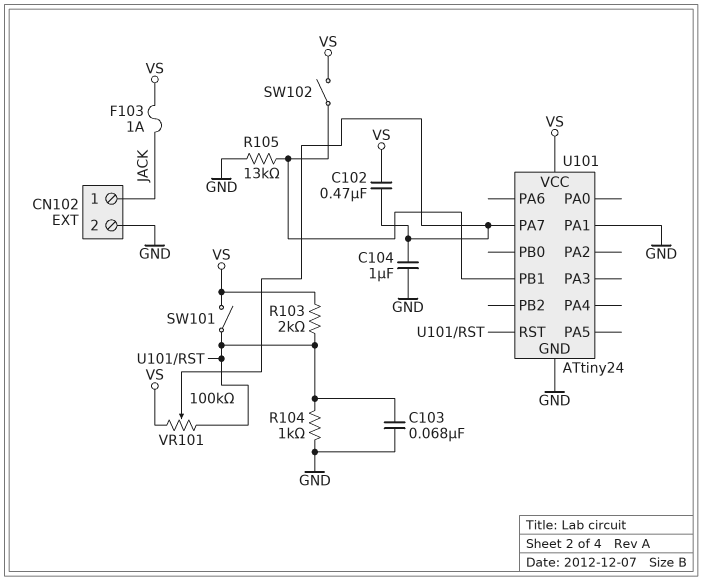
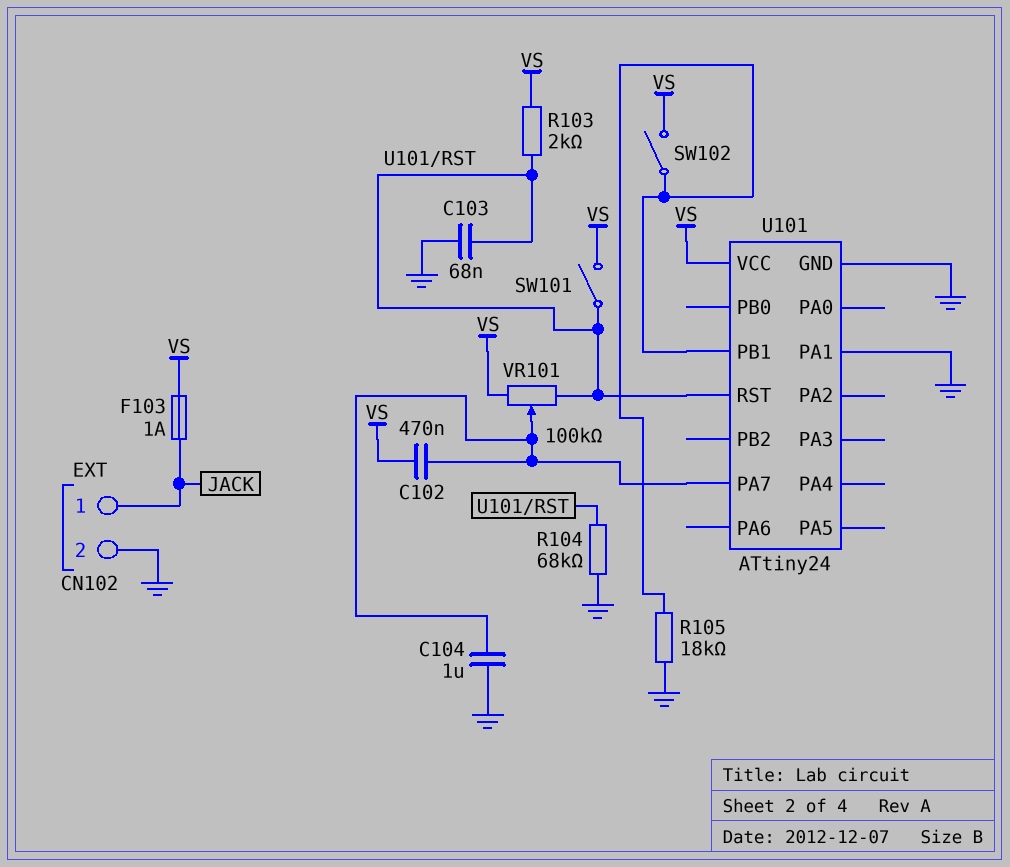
R104: 1k (GND, U101/RST) -> 68k (GND, U101/RST)
R105: 13k (GND, U101/PB1) -> 18k (GND, U101/PB1)

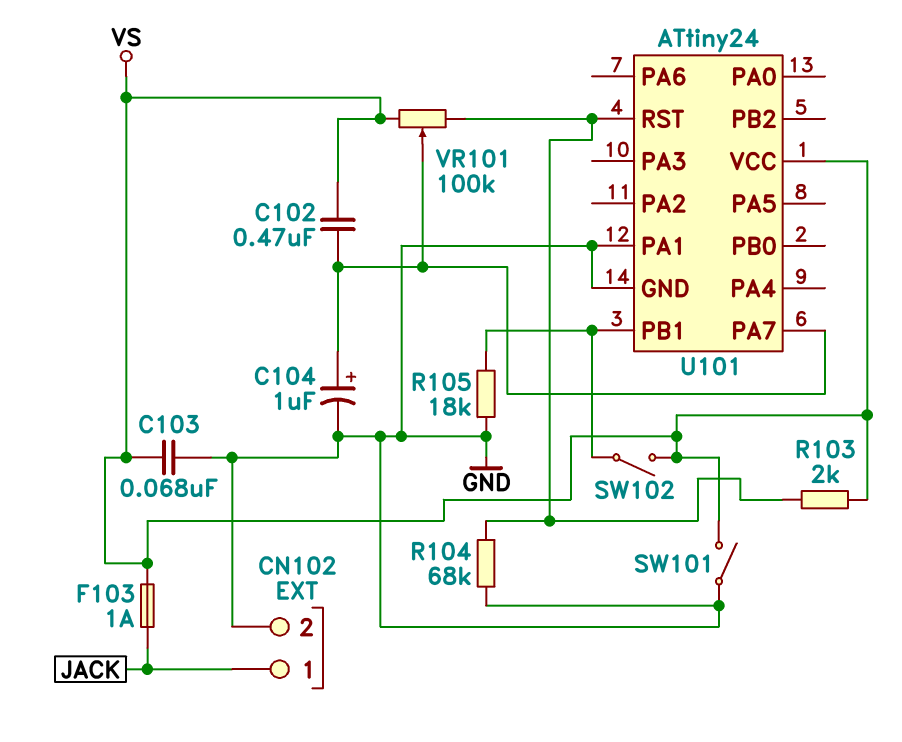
C103: 68nF (GND, U101/RST) -> 68nF (GND, VS)
C104: 1uF (GND, U101/PA7) -> 1uF (plus U101/PA7, minus GND)
SW101: switch (U101/RST, VS) -> switch (GND, VS)

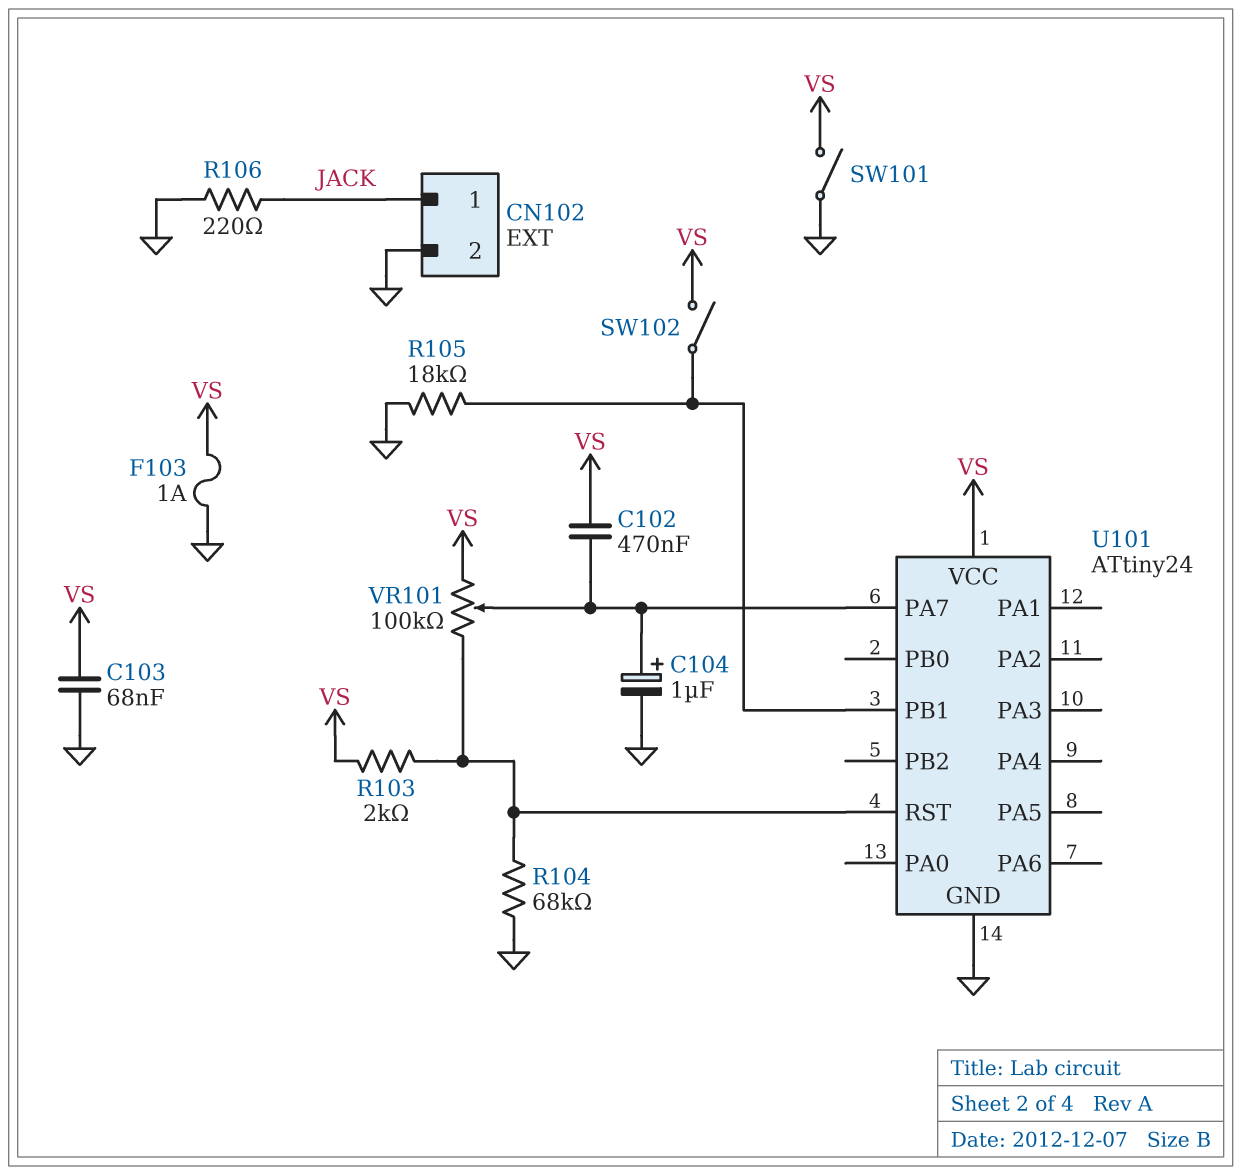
F103: 1A (JACK, VS) -> 1A (GND, VS)
R106: none -> 220 (GND, JACK)
U101 pin PA1: GND -> none

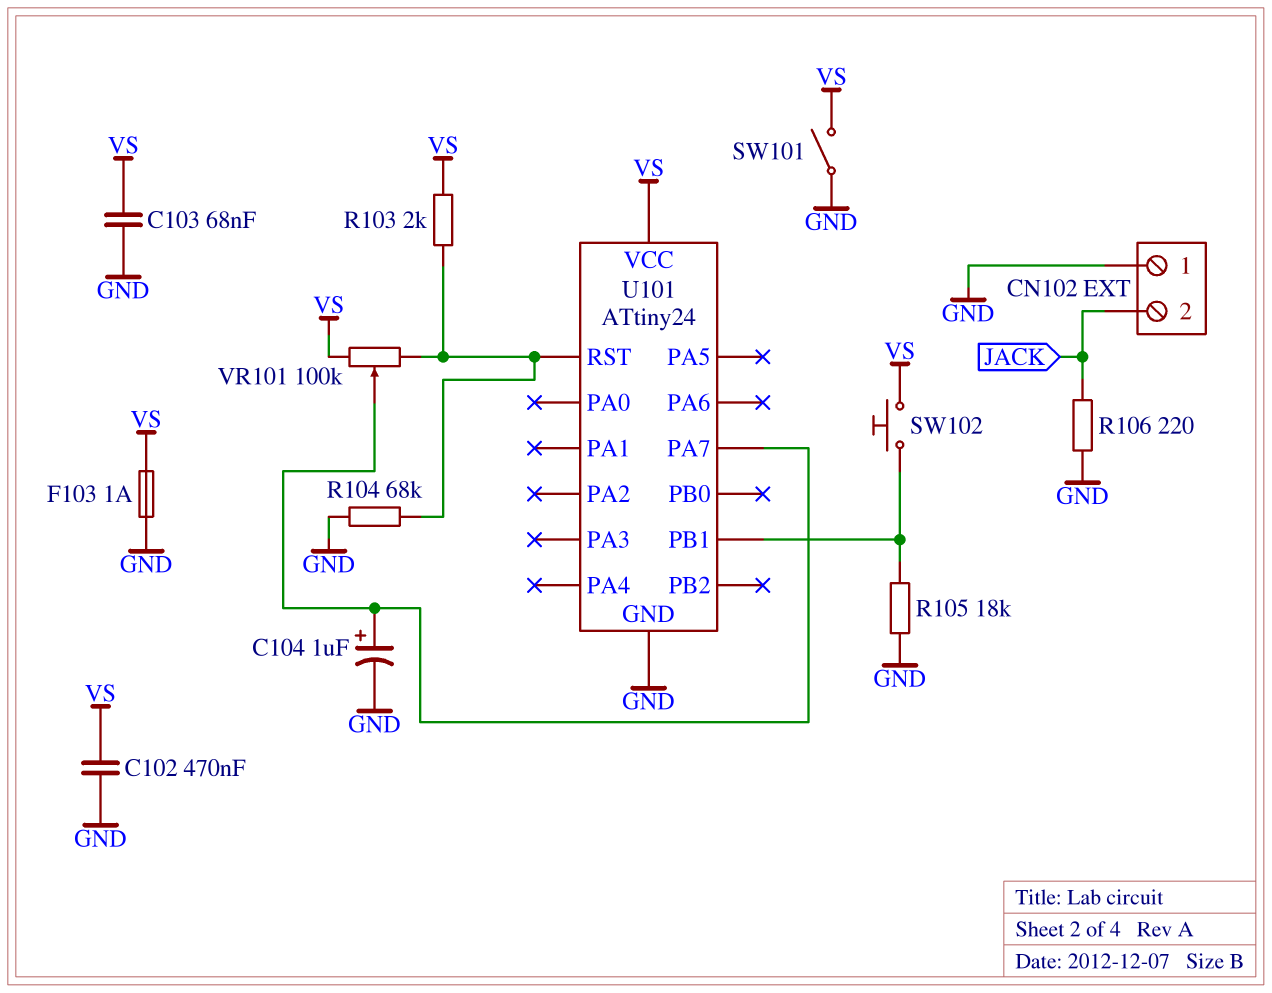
C102: 470nF (U101/PA7, VS) -> 470nF (GND, VS)
CN102 pin 1: JACK -> GND
CN102 pin 2: GND -> JACK
SW102: switch (U101/PB1, VS) -> button (U101/PB1, VS)

